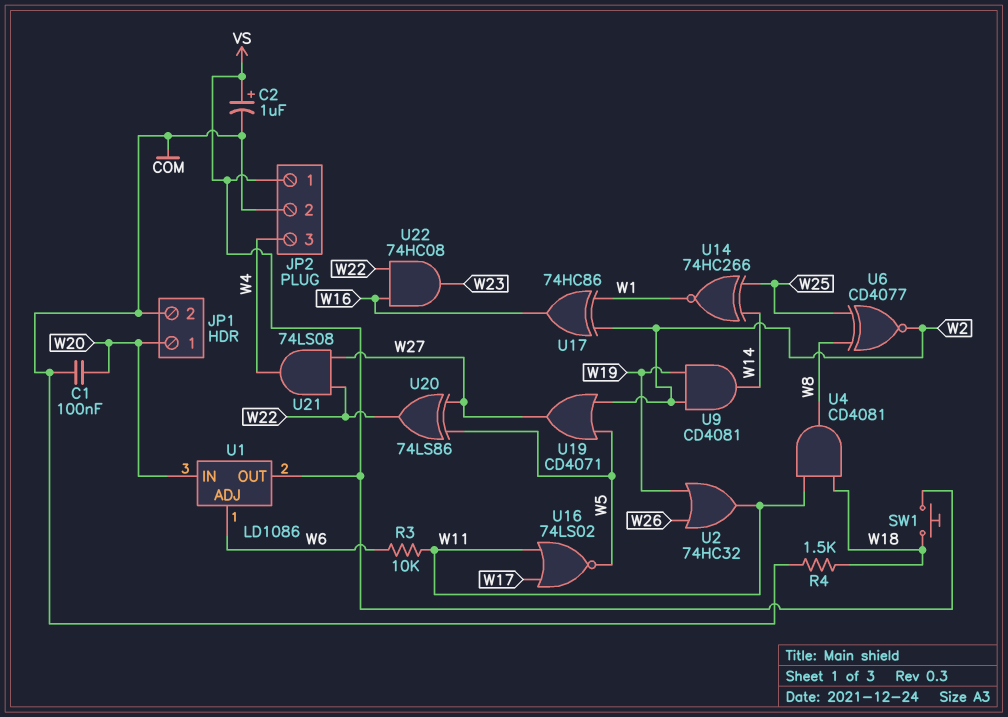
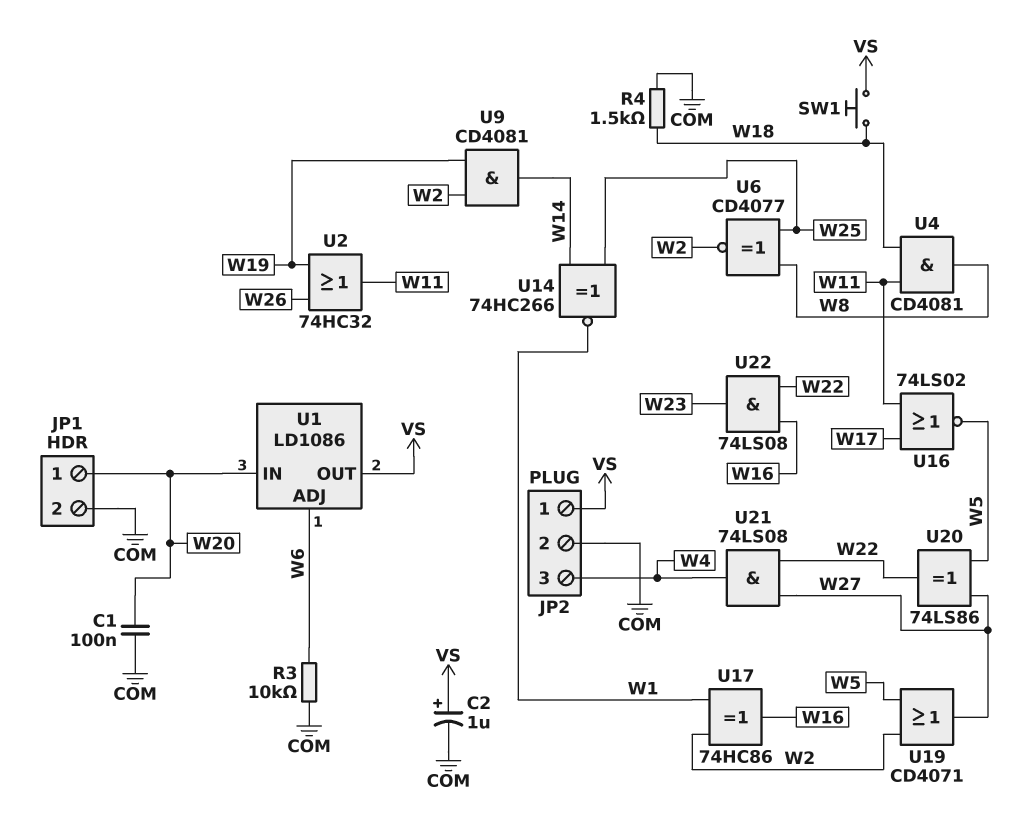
R3: 10k (W6, W11) -> 10k (COM, W6)
U22: AND 74HC08 (in W16, in W22, out W23) -> AND 74LS08 (in W16, in W22, out W23)

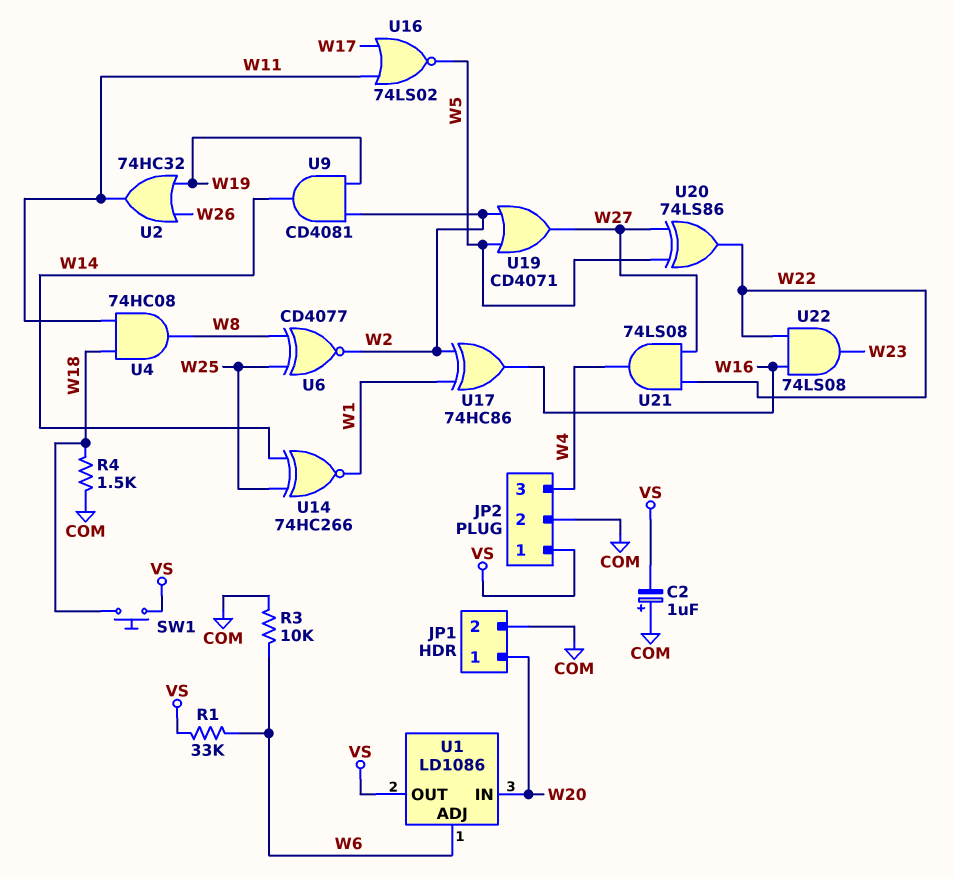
C1: 100nF (COM, W20) -> none
C2: 1uF (plus VS, minus COM) -> 1uF (plus COM, minus VS)
R1: none -> 33k (VS, W6)
U4: AND CD4081 (in W11, in W18, out W8) -> AND 74HC08 (in W11, in W18, out W8)

